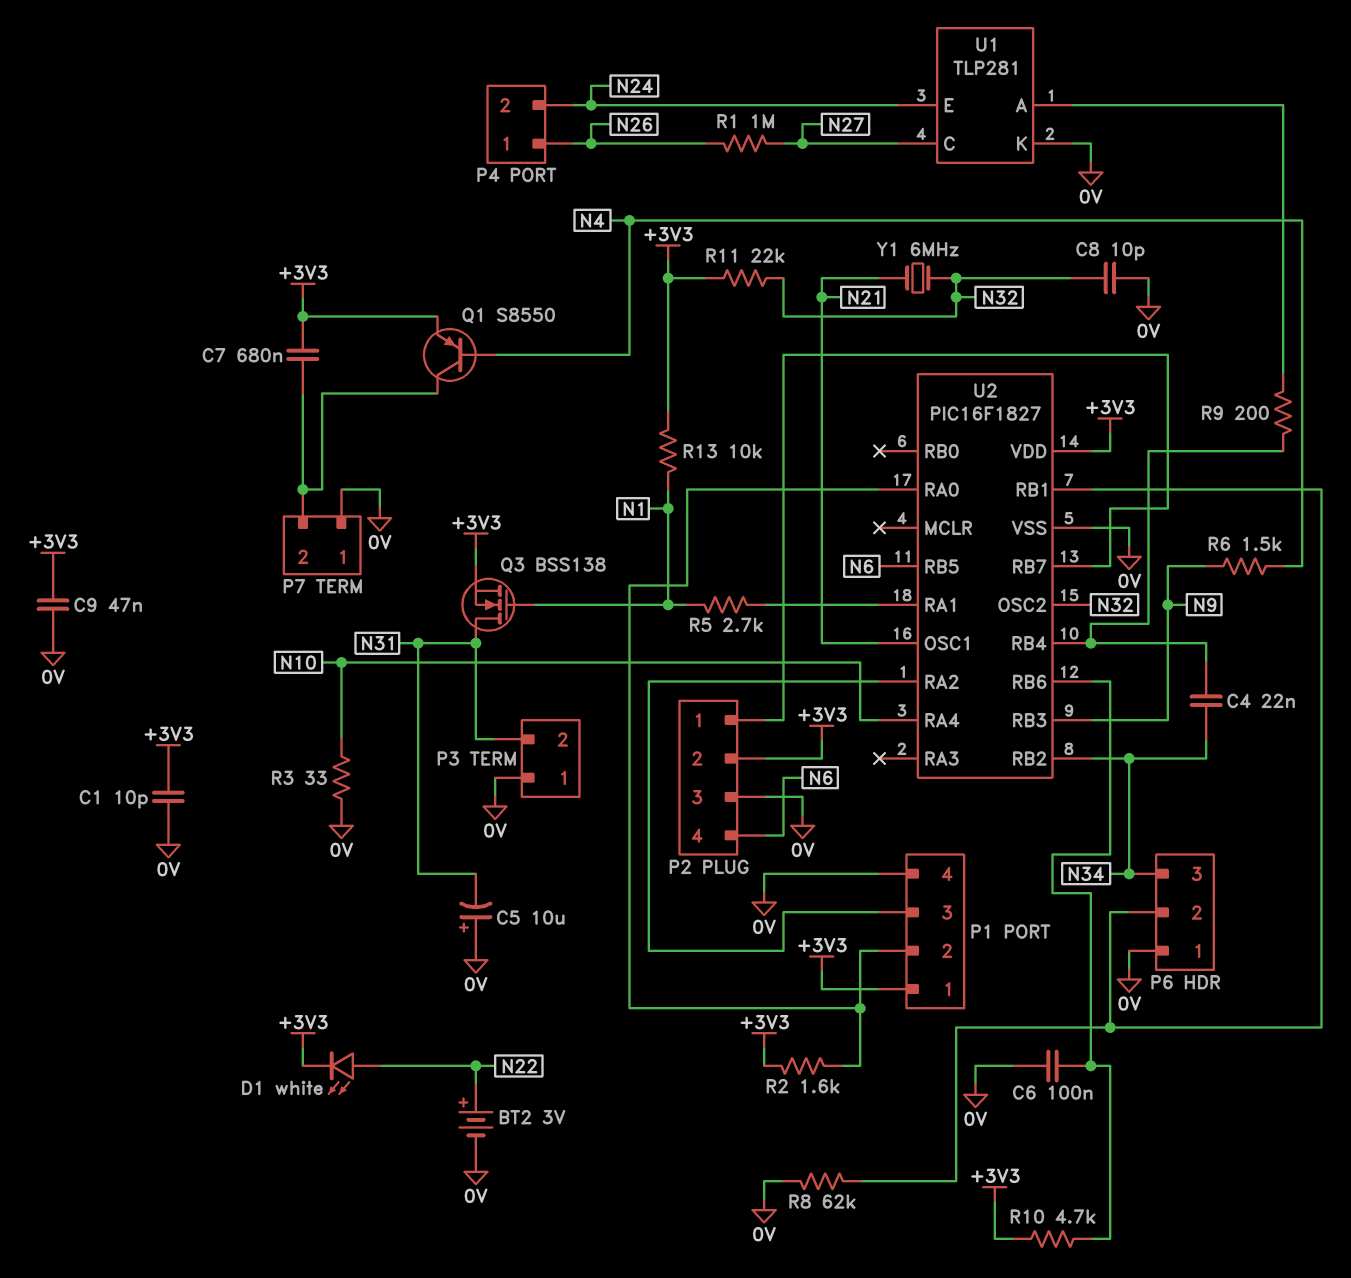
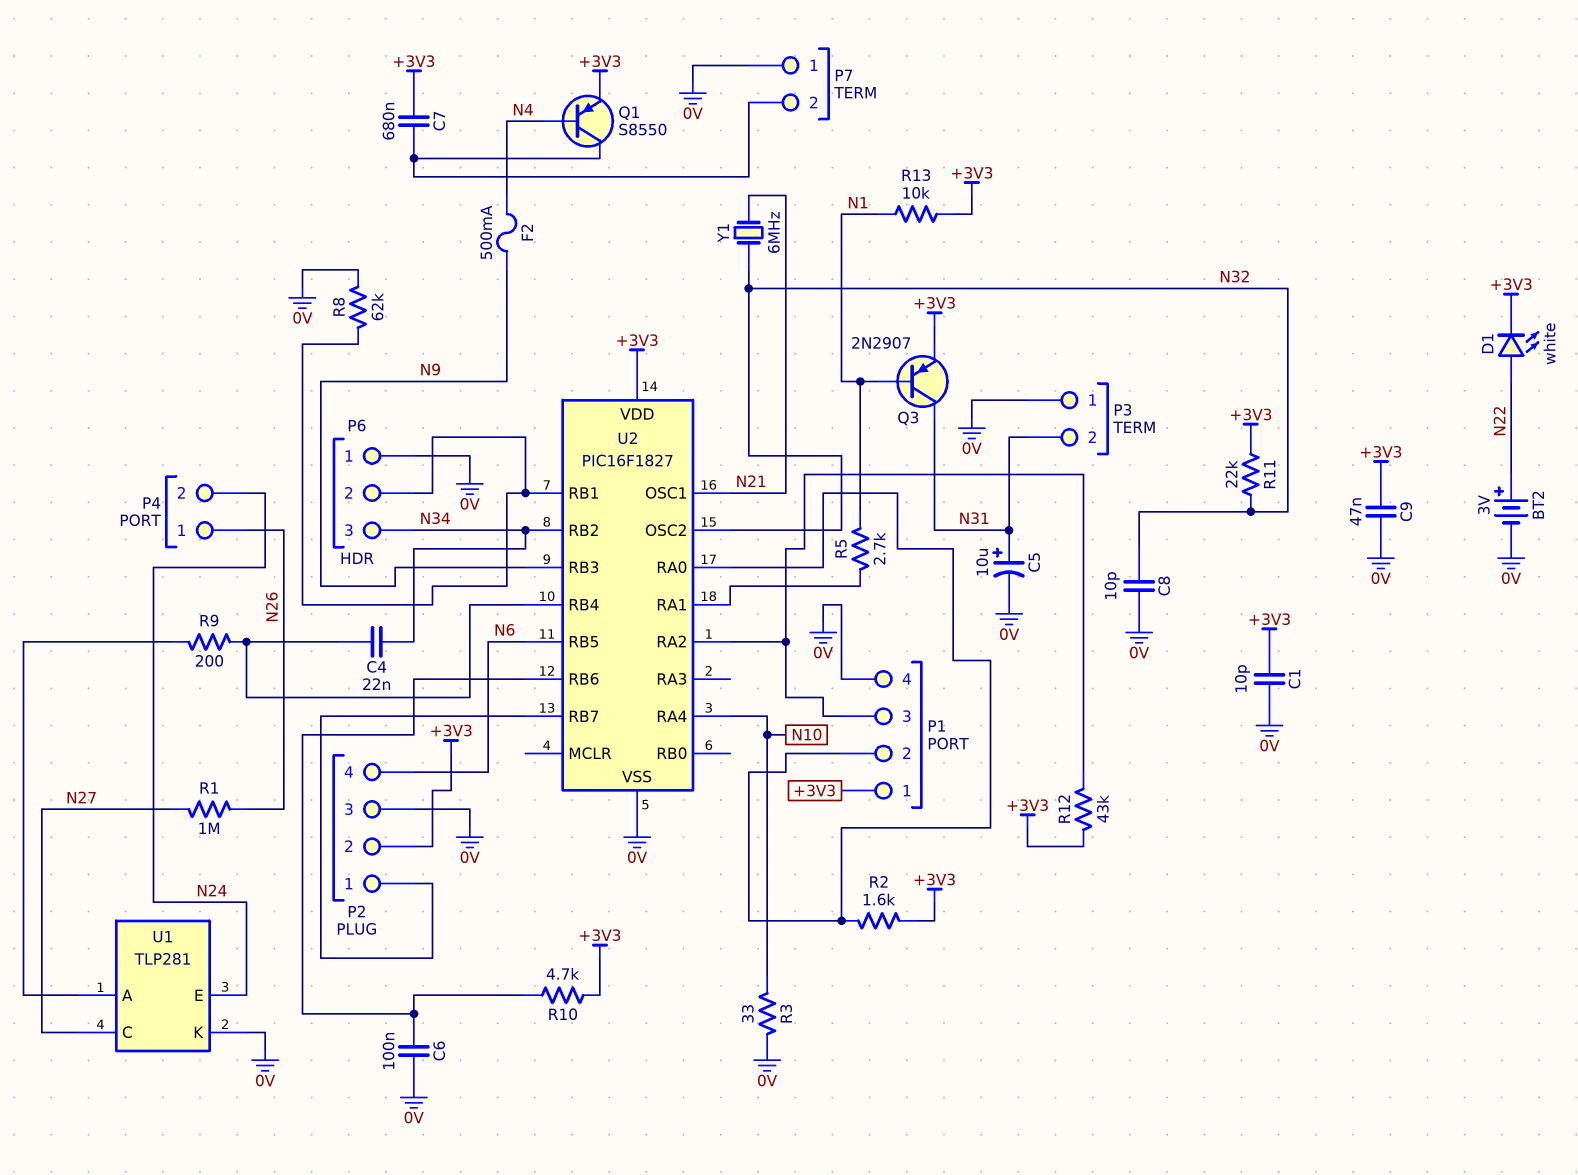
C5: 10uF (plus 0V, minus N31) -> 10uF (plus N31, minus 0V)
F2: none -> 500mA (N4, N9)
Q3: NMOS BSS138 (G N1, D N31, S +3V3) -> PNP 2N2907 (B N1, C N31, E +3V3)
R6: 1.5k (N4, N9) -> none
R12: none -> 43k (+3V3, P1/3)

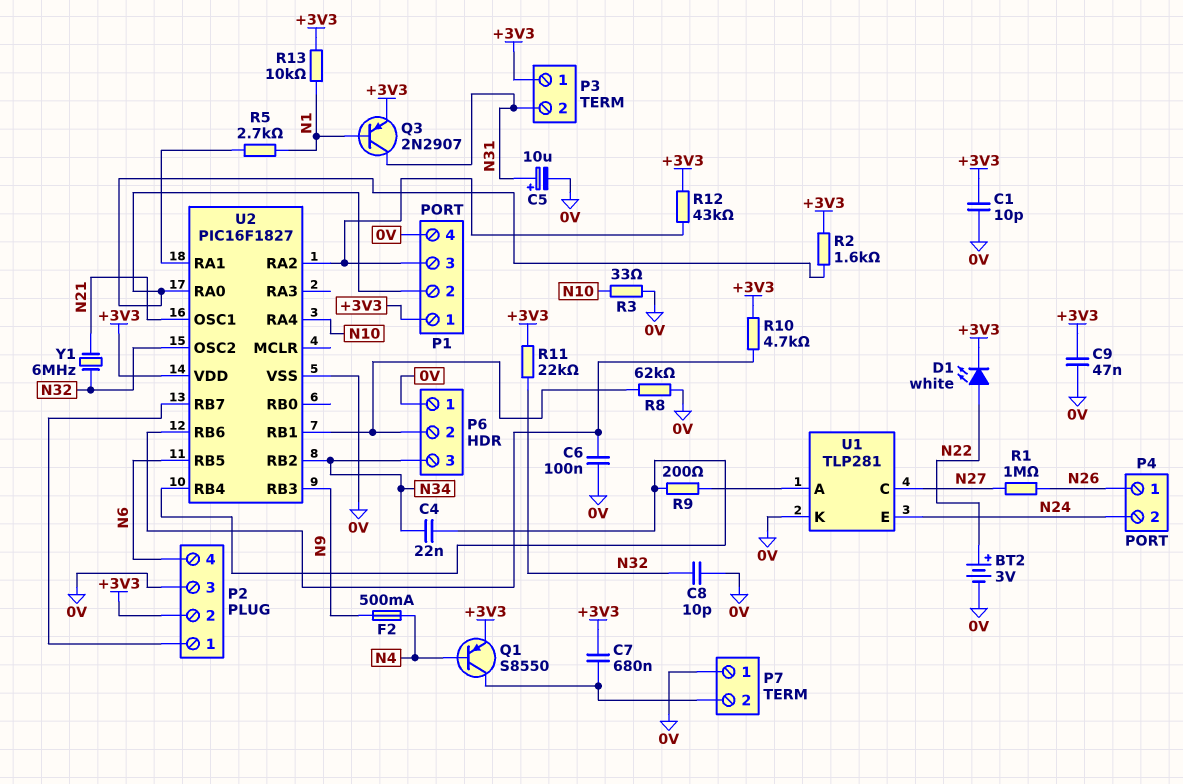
P3 pin 1: 0V -> +3V3

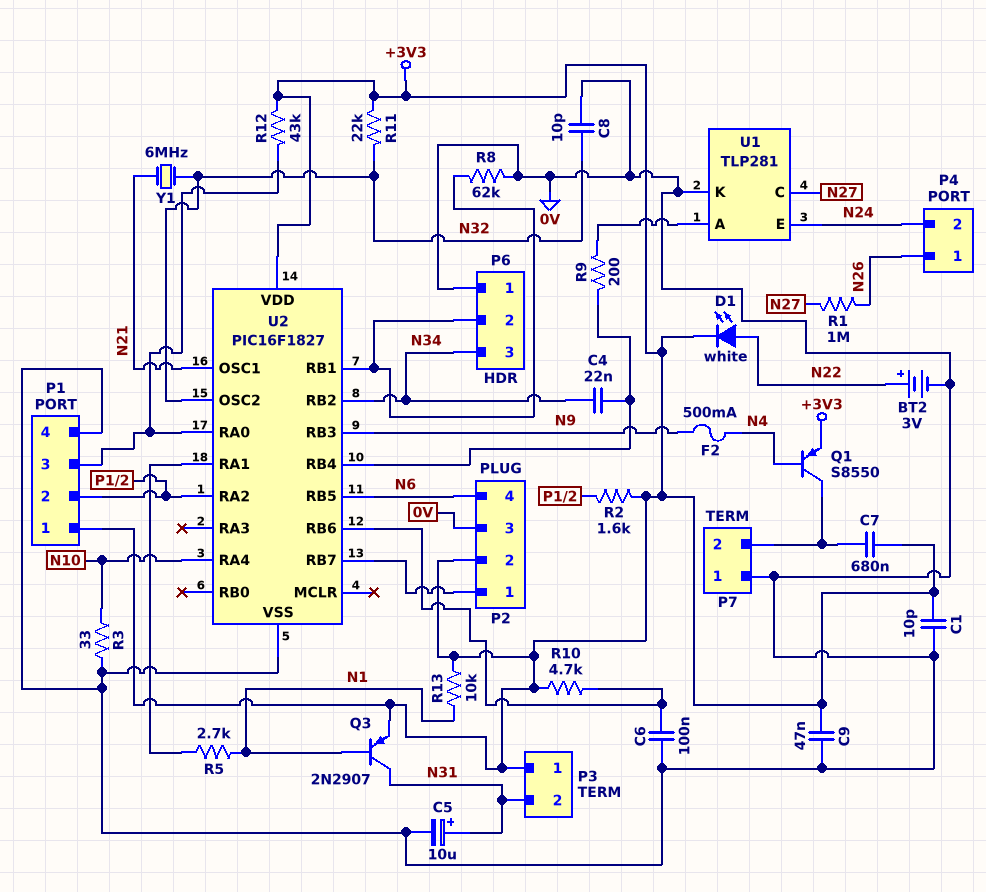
U2 pin RA0: P1/2 -> P1/3
U2 pin RA2: P1/3 -> P1/2

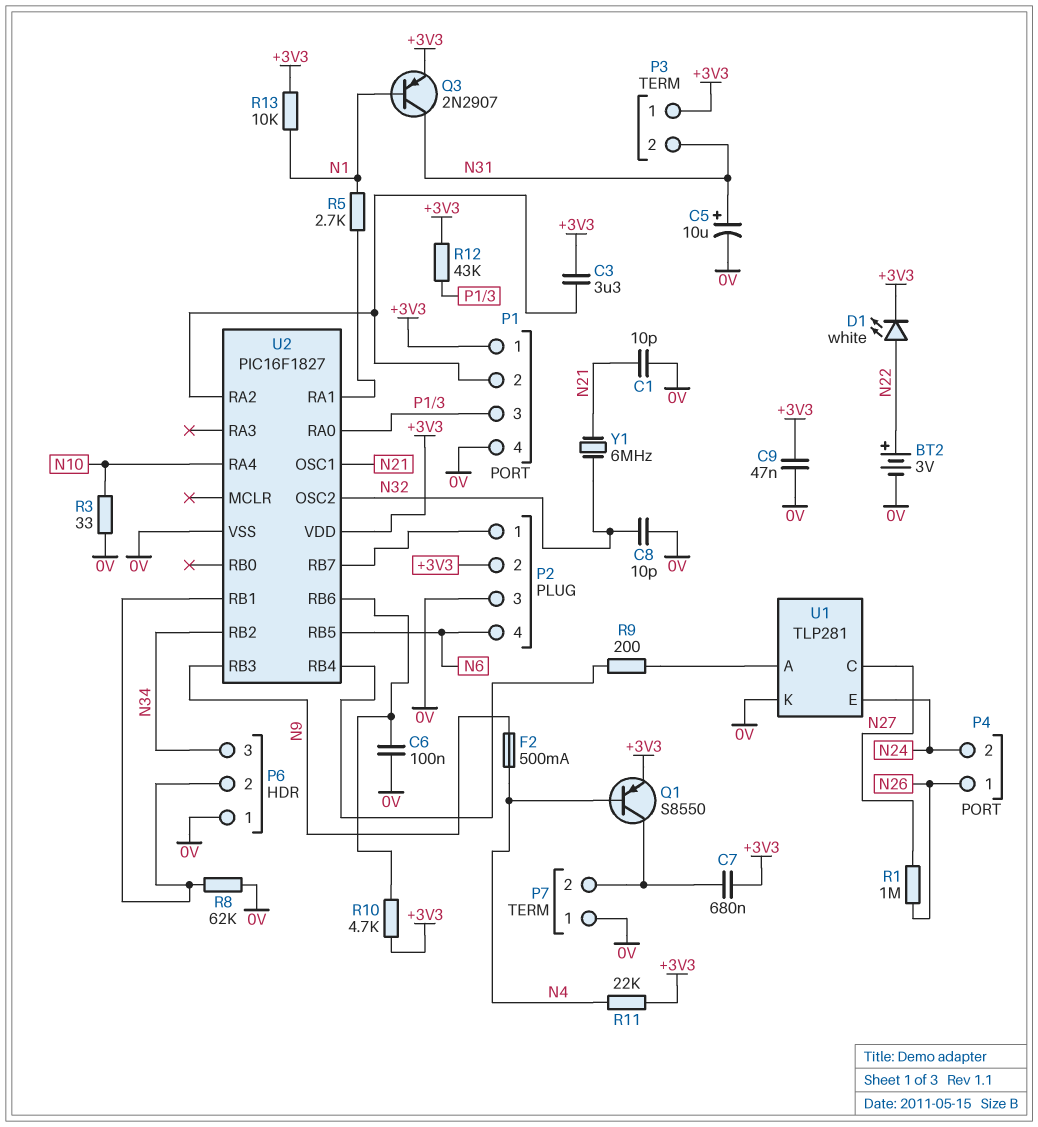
C1: 10pF (+3V3, 0V) -> 10pF (0V, N21)
C3: none -> 3.3uF (+3V3, P1/2)
C4: 22nF (N34, U2/RB4) -> none
R2: 1.6k (+3V3, P1/2) -> none
R11: 22k (+3V3, N32) -> 22k (+3V3, N4)

